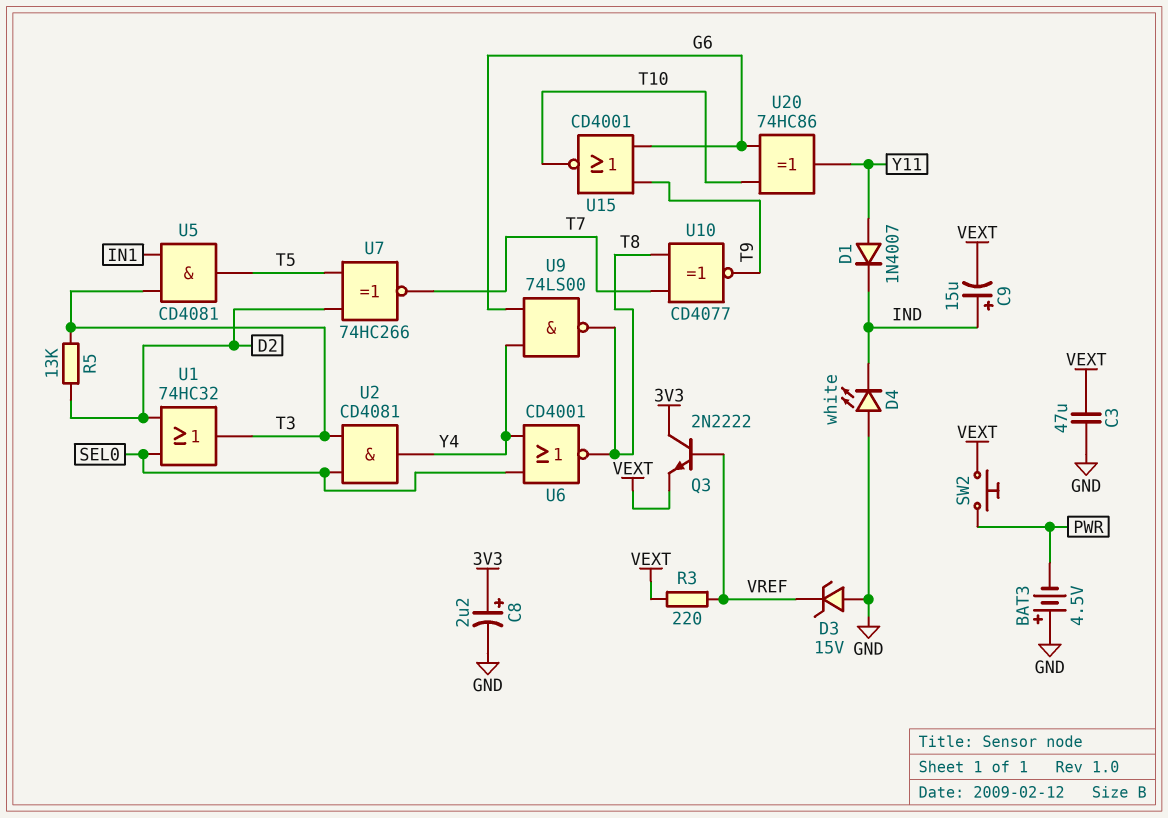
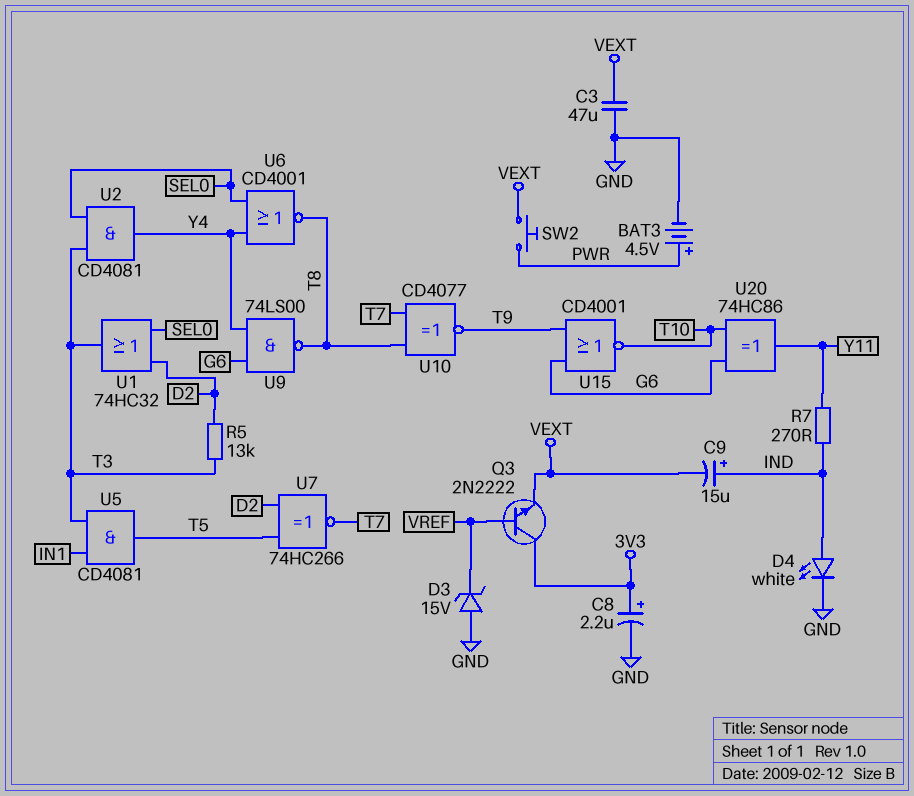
BAT3: 4.5V (plus GND, minus PWR) -> 4.5V (plus PWR, minus GND)
D1: diode 1N4007 (A Y11, K IND) -> none
D4: LED white (A GND, K IND) -> LED white (A IND, K GND)
R3: 220 (VEXT, VREF) -> none
R7: none -> 270 (IND, Y11)

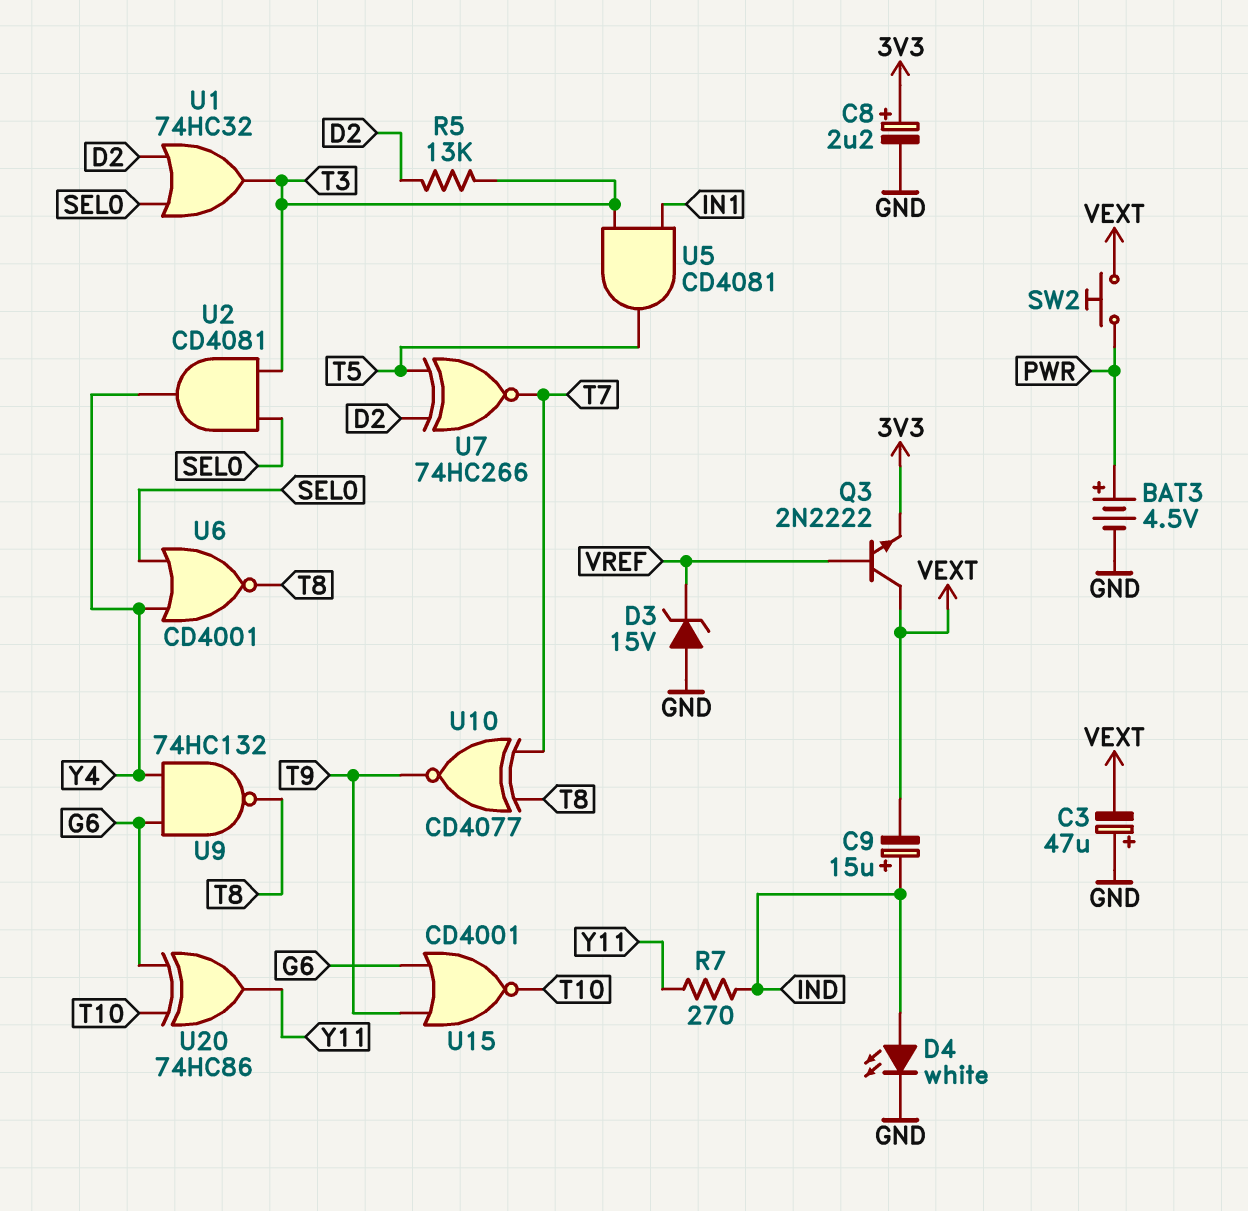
C3: 47uF (GND, VEXT) -> 47uF (plus GND, minus VEXT)
Q3: NPN 2N2222 (B VREF, C 3V3, E VEXT) -> NPN 2N2222 (B VREF, C VEXT, E 3V3)
U9: NAND 74LS00 (in G6, in Y4, out T8) -> NAND 74HC132 (in G6, in Y4, out T8)

